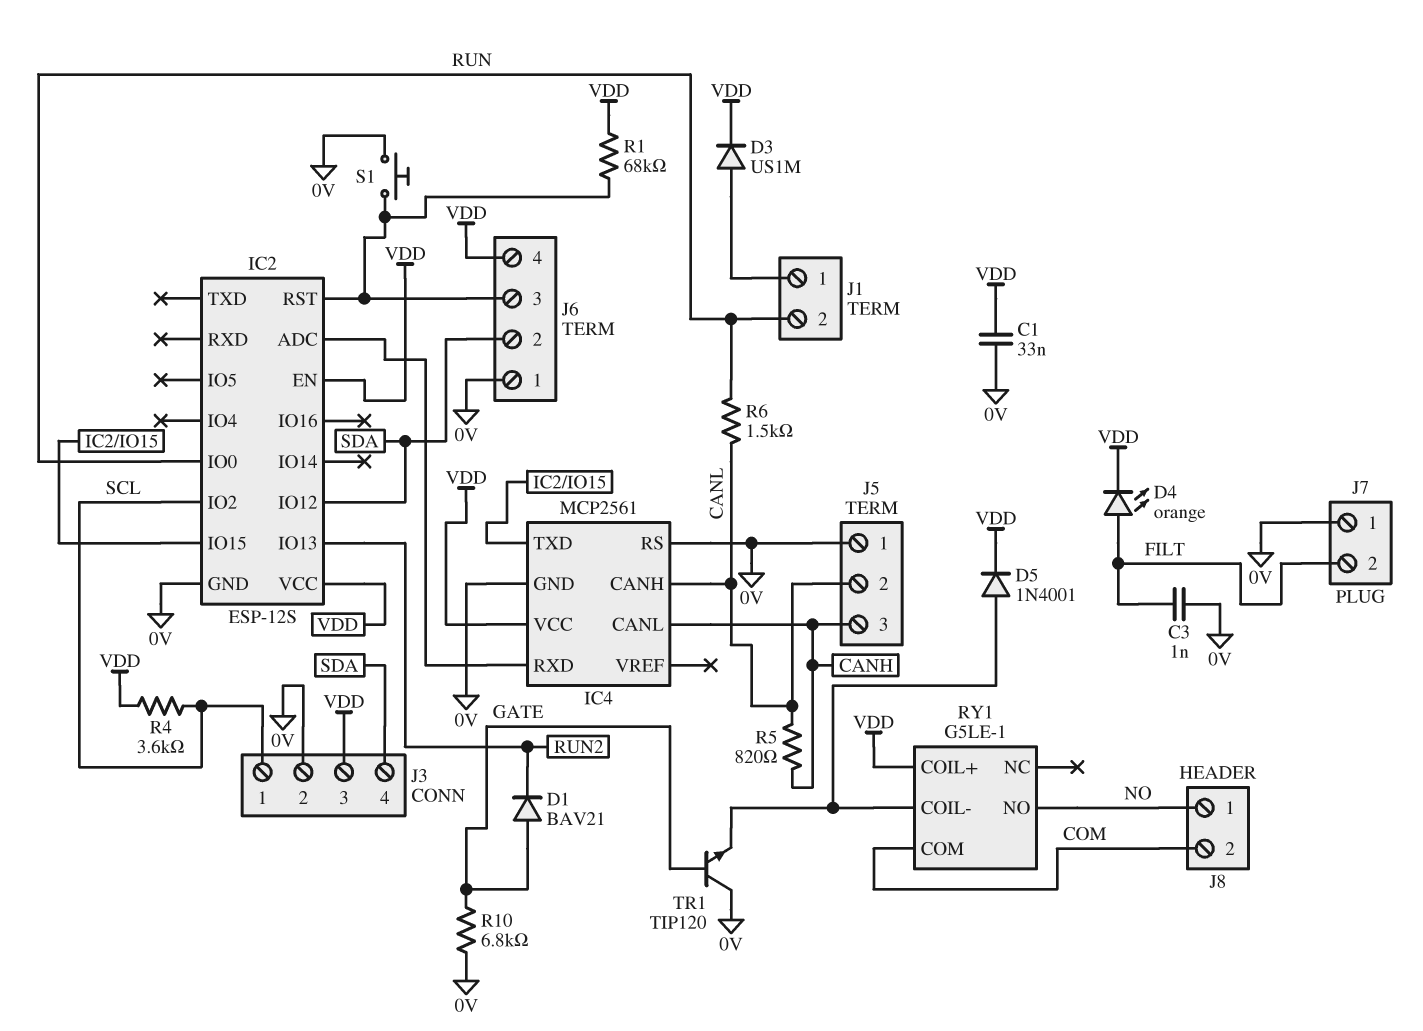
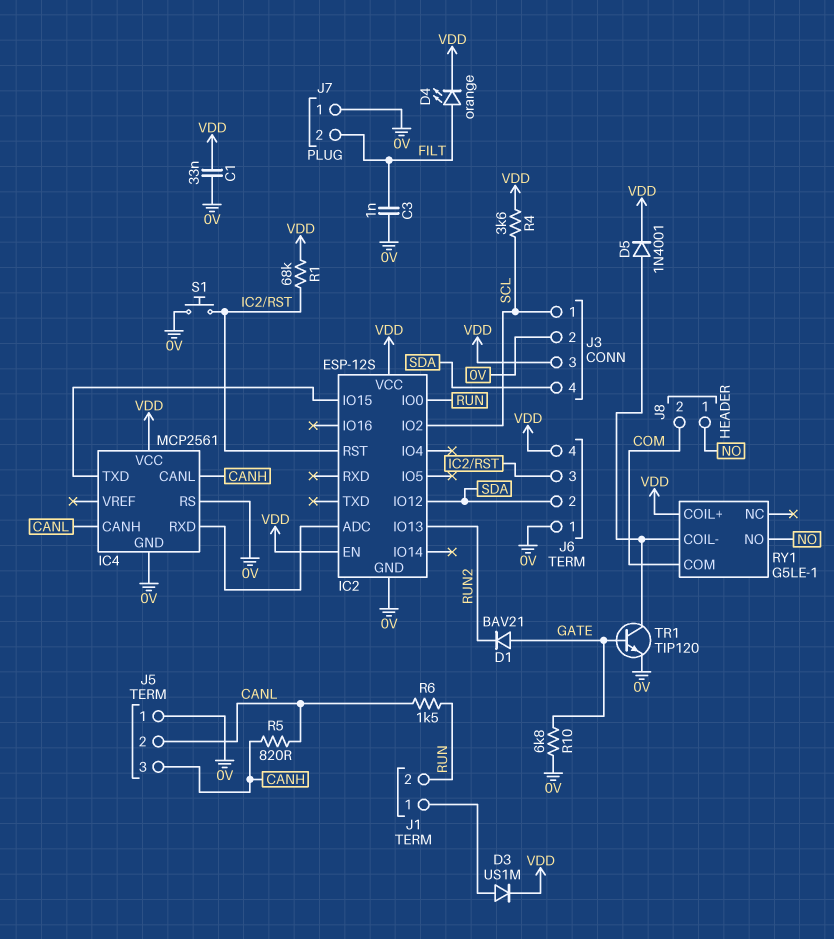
TR1: NPN TIP120 (B GATE, C 0V, E RY1/COIL-) -> NPN TIP120 (B GATE, C RY1/COIL-, E 0V)

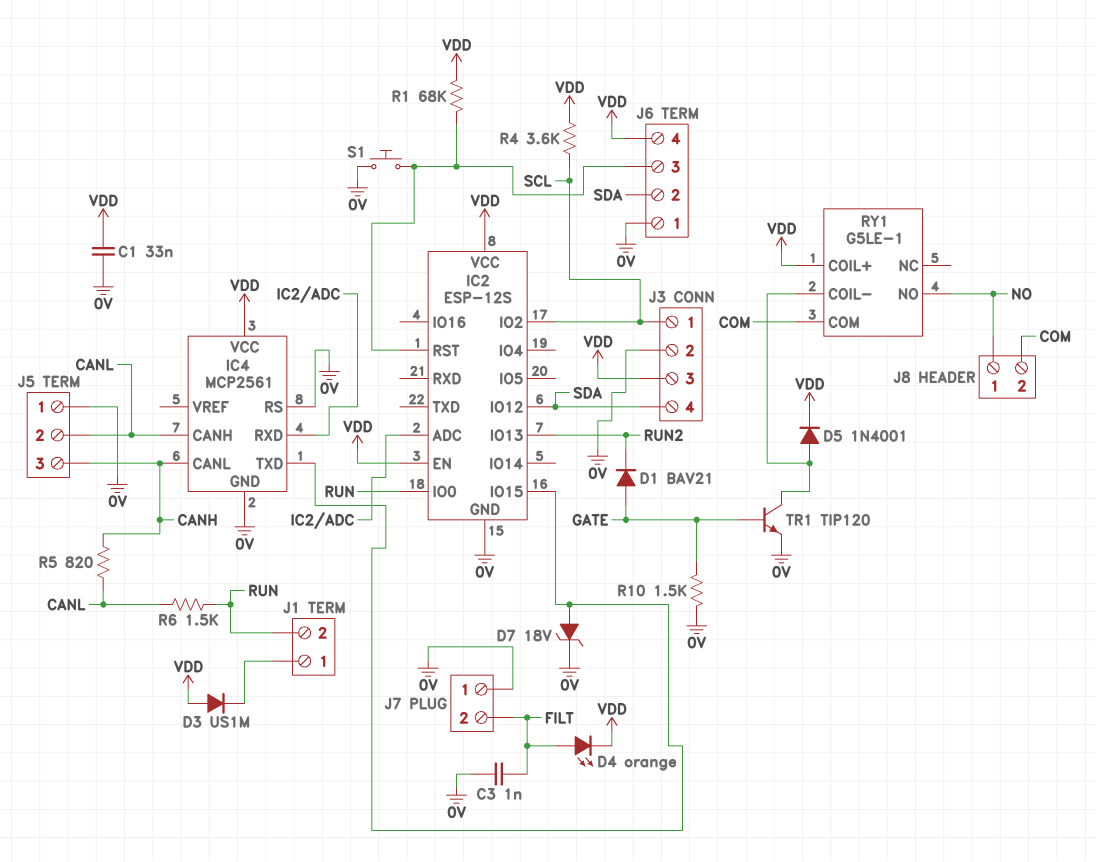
D3: diode US1M (A J1/1, K VDD) -> diode US1M (A VDD, K J1/1)
D7: none -> zener 18V (A IC2/IO15, K 0V)
R10: 6.8k (0V, GATE) -> 1.5k (0V, GATE)

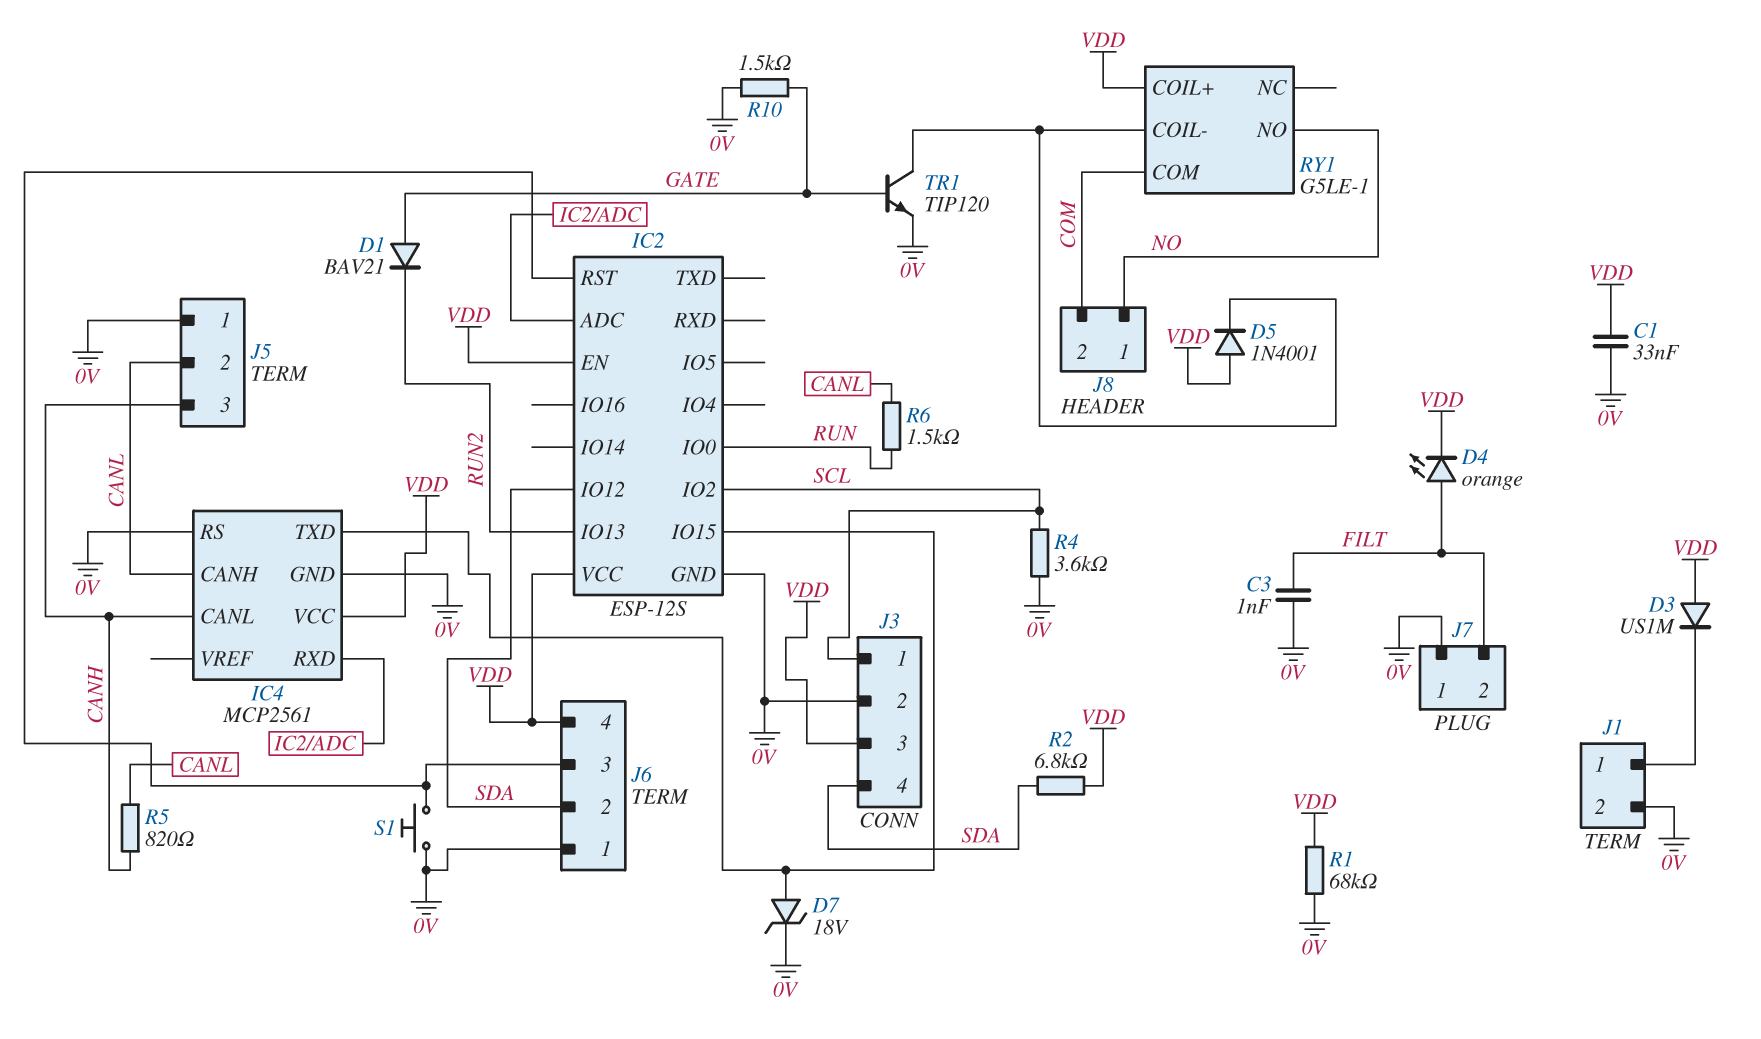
D5: diode 1N4001 (A RY1/COIL-, K VDD) -> diode 1N4001 (A VDD, K RY1/COIL-)
J1 pin 2: RUN -> 0V
R1: 68k (IC2/RST, VDD) -> 68k (0V, VDD)
R2: none -> 6.8k (SDA, VDD)
R4: 3.6k (SCL, VDD) -> 3.6k (0V, SCL)

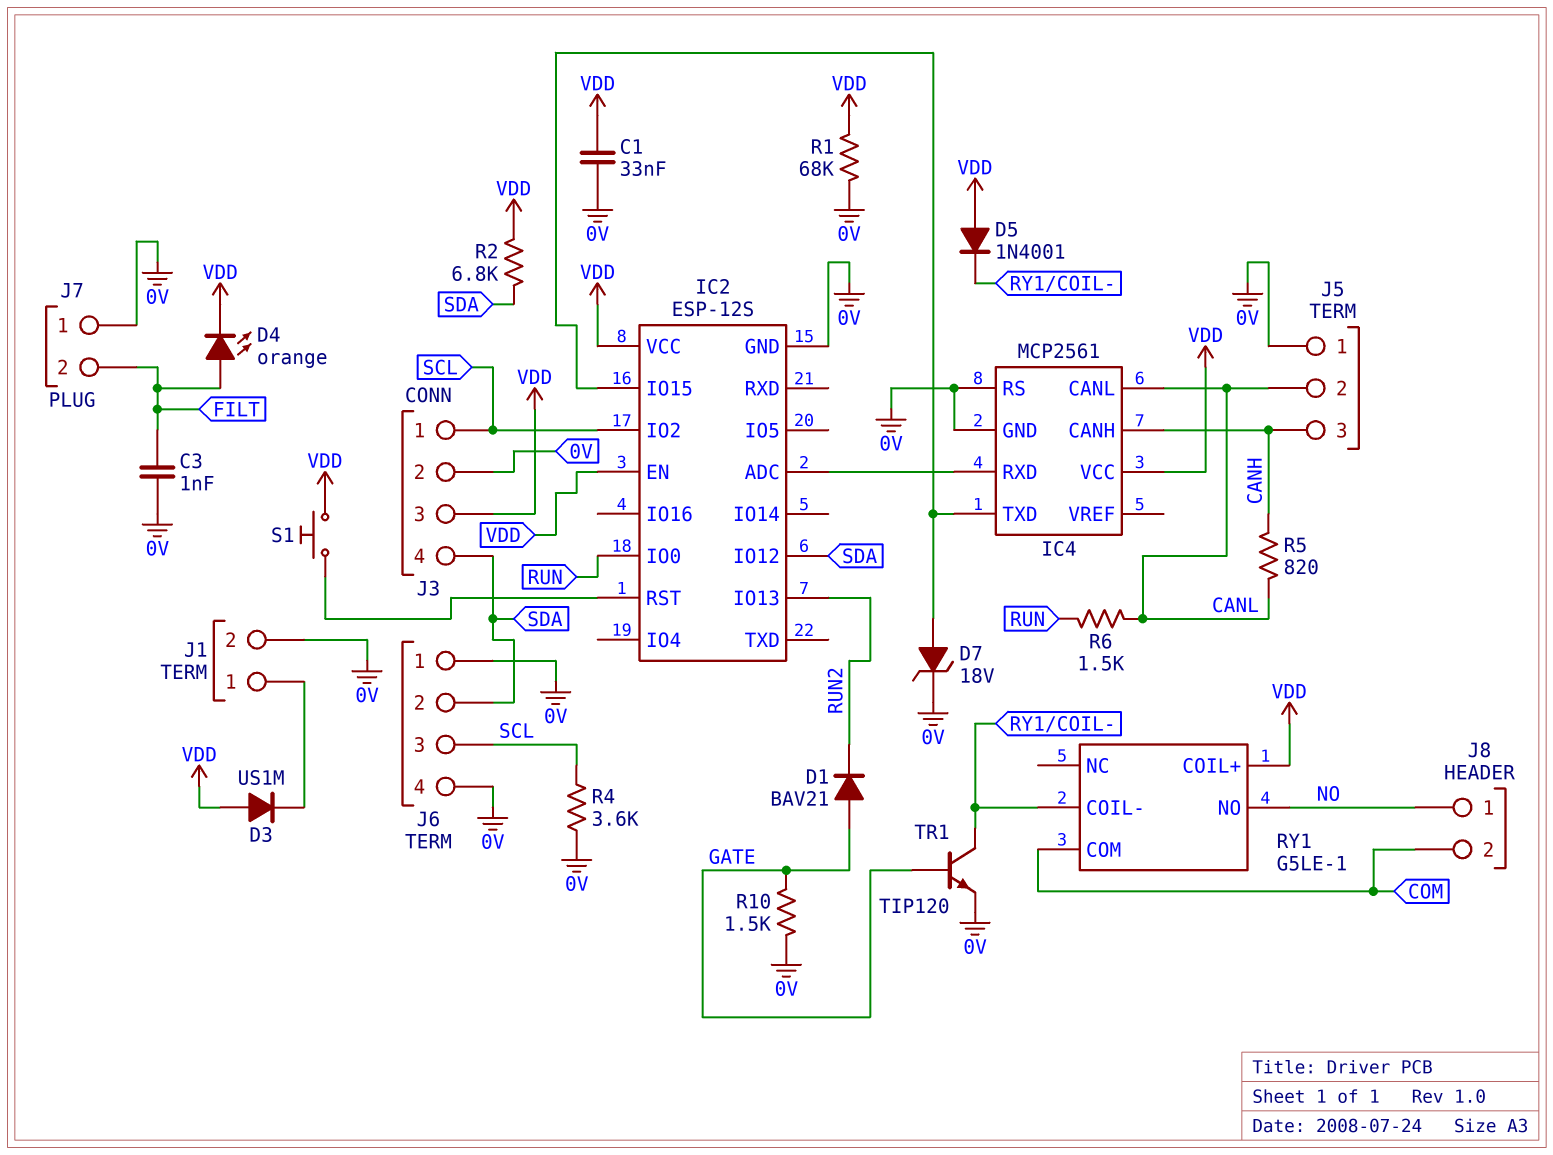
IC4 pin CANH: CANL -> CANH
IC4 pin CANL: CANH -> CANL
J6 pin 3: IC2/RST -> SCL
J6 pin 4: VDD -> 0V
S1: button (0V, IC2/RST) -> button (IC2/RST, VDD)

